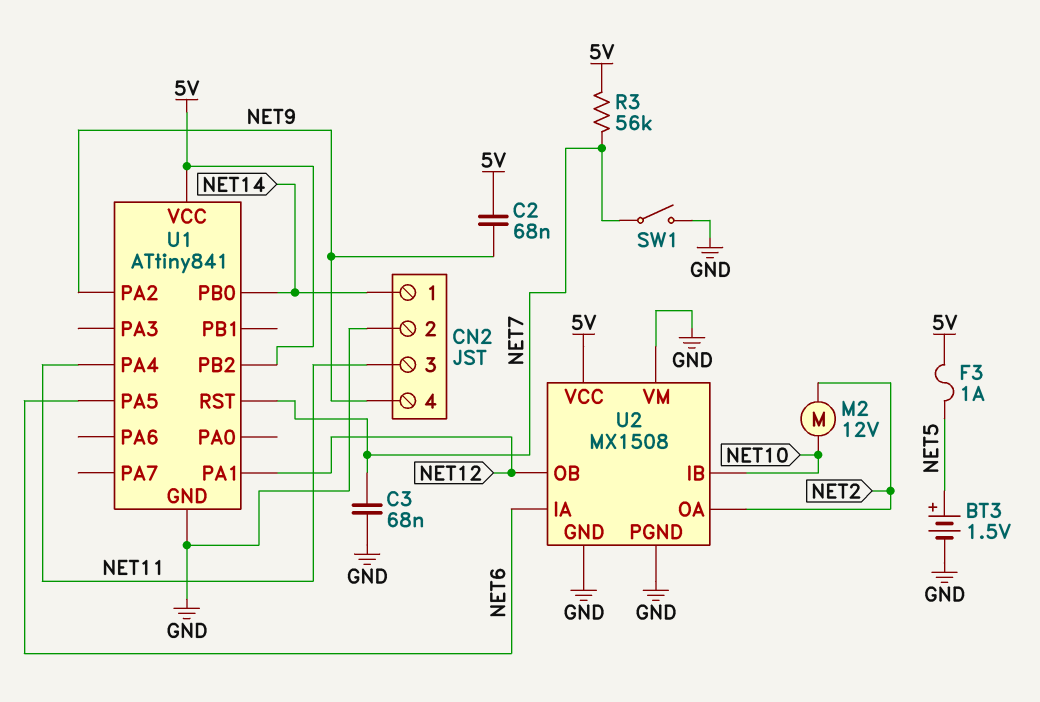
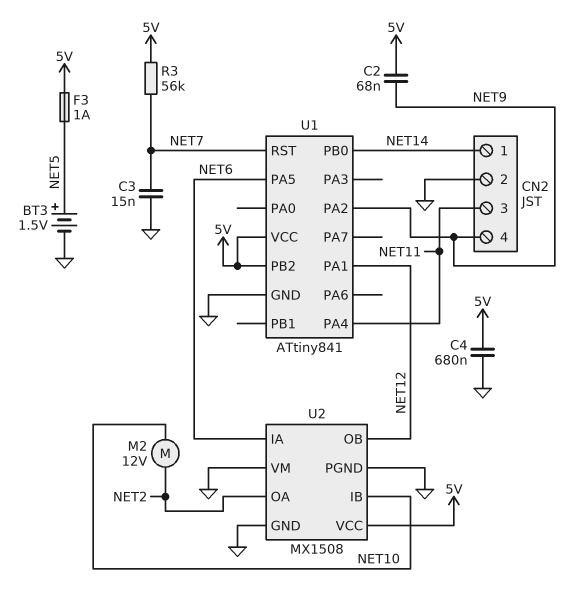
C3: 68nF (GND, NET7) -> 15nF (GND, NET7)
C4: none -> 680nF (5V, GND)
SW1: switch (GND, NET7) -> none

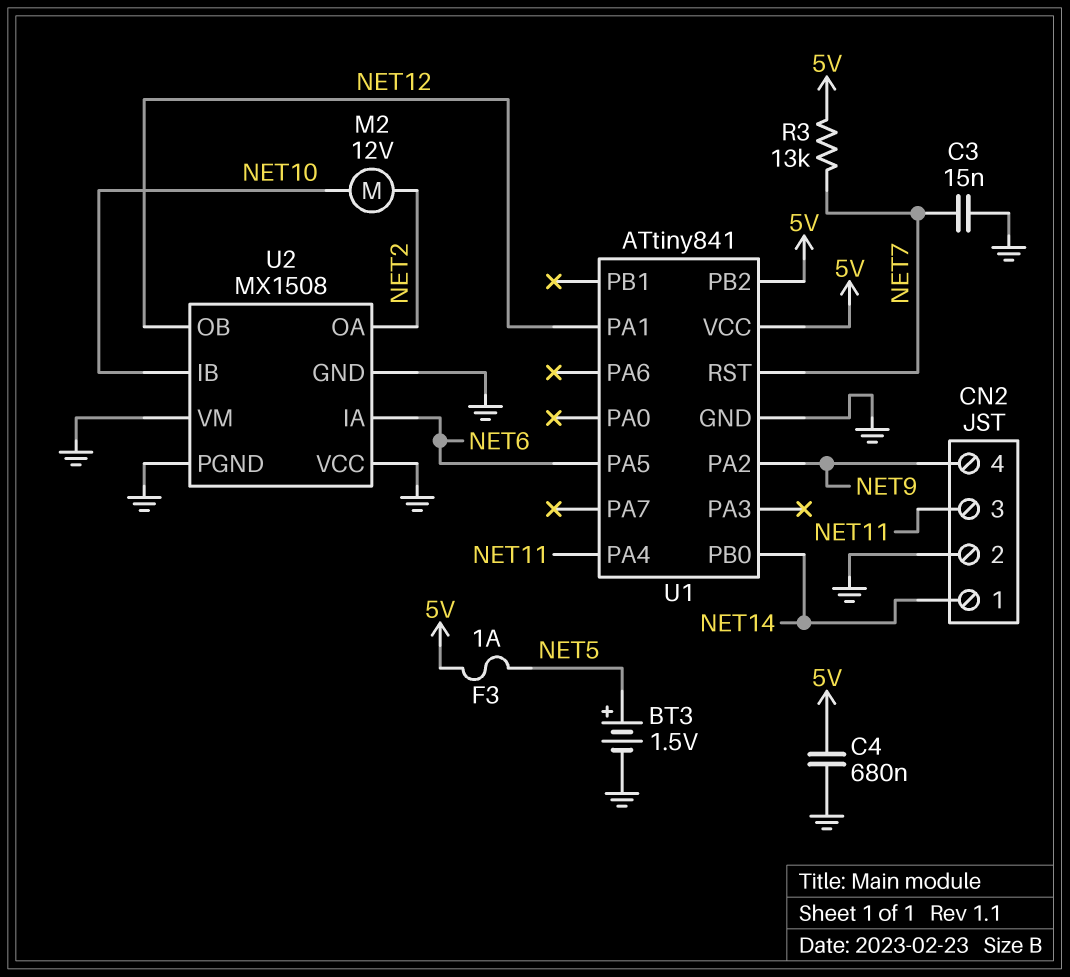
C2: 68nF (5V, NET9) -> none
R3: 56k (5V, NET7) -> 13k (5V, NET7)
U2 pin VCC: 5V -> GND

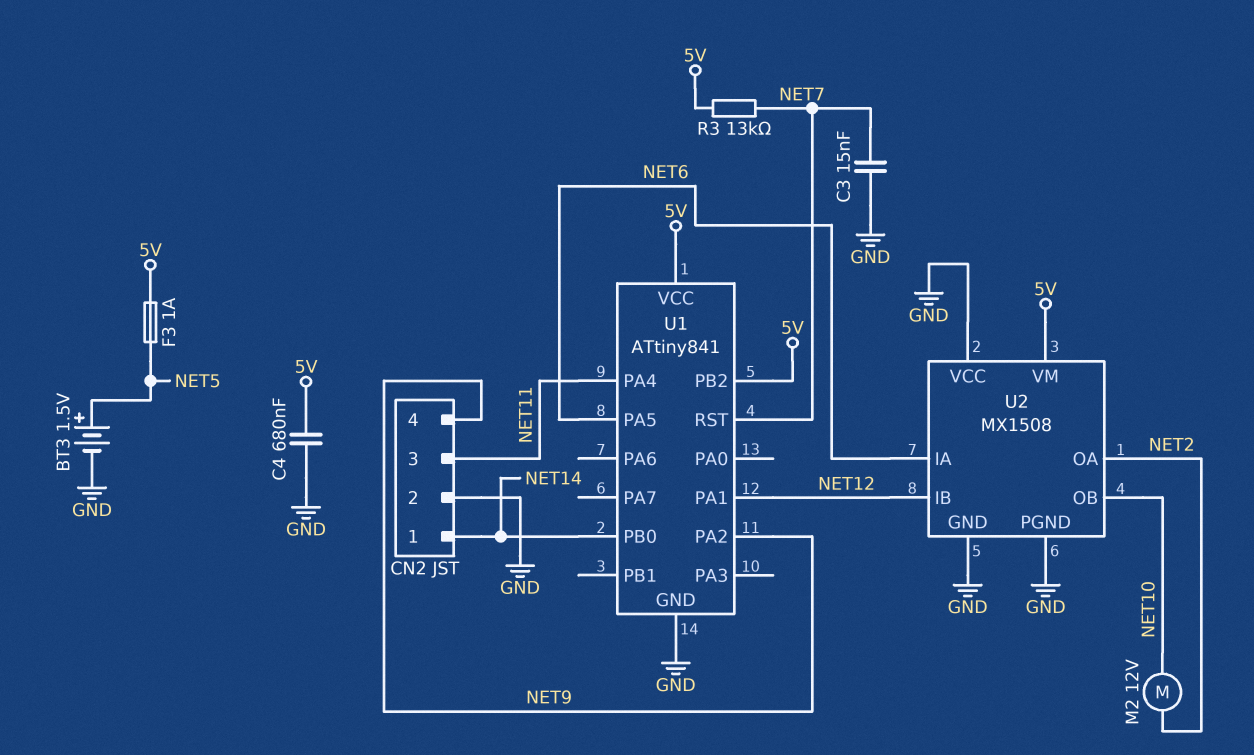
U2 pin IB: NET10 -> NET12
U2 pin OB: NET12 -> NET10
U2 pin VM: GND -> 5V

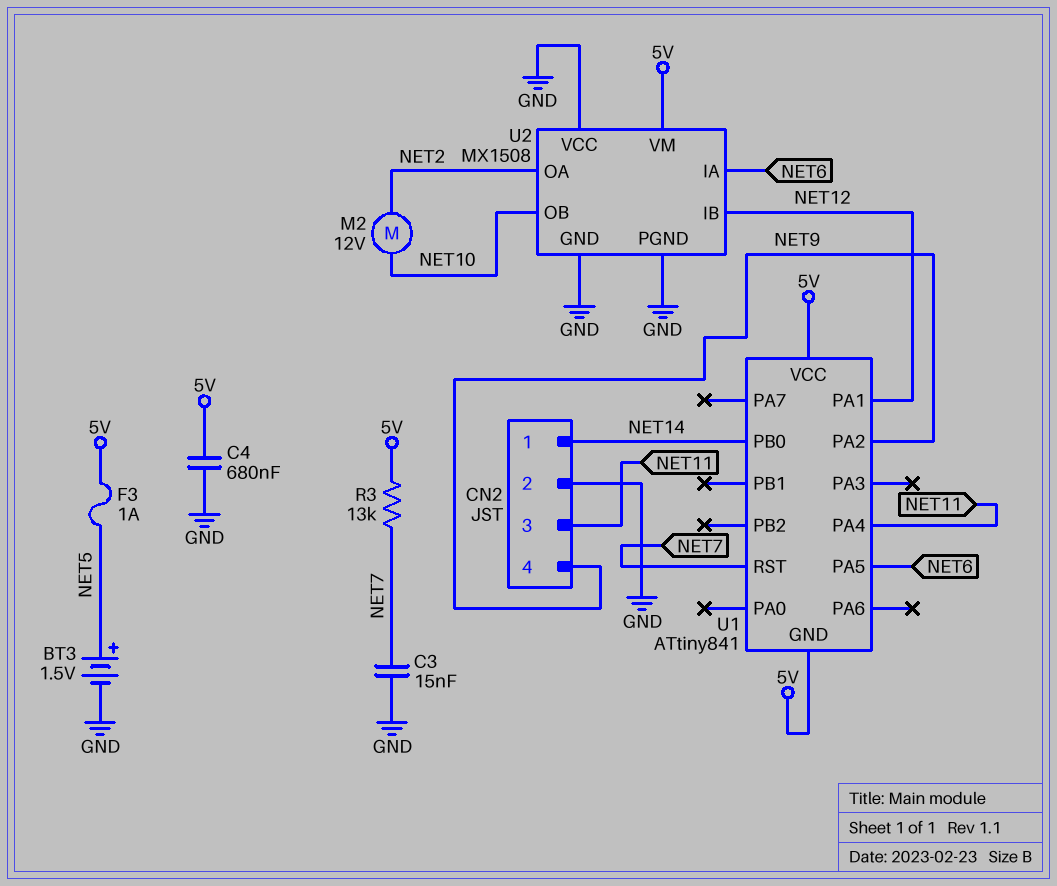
U1 pin GND: GND -> 5V
U1 pin PB2: 5V -> none

